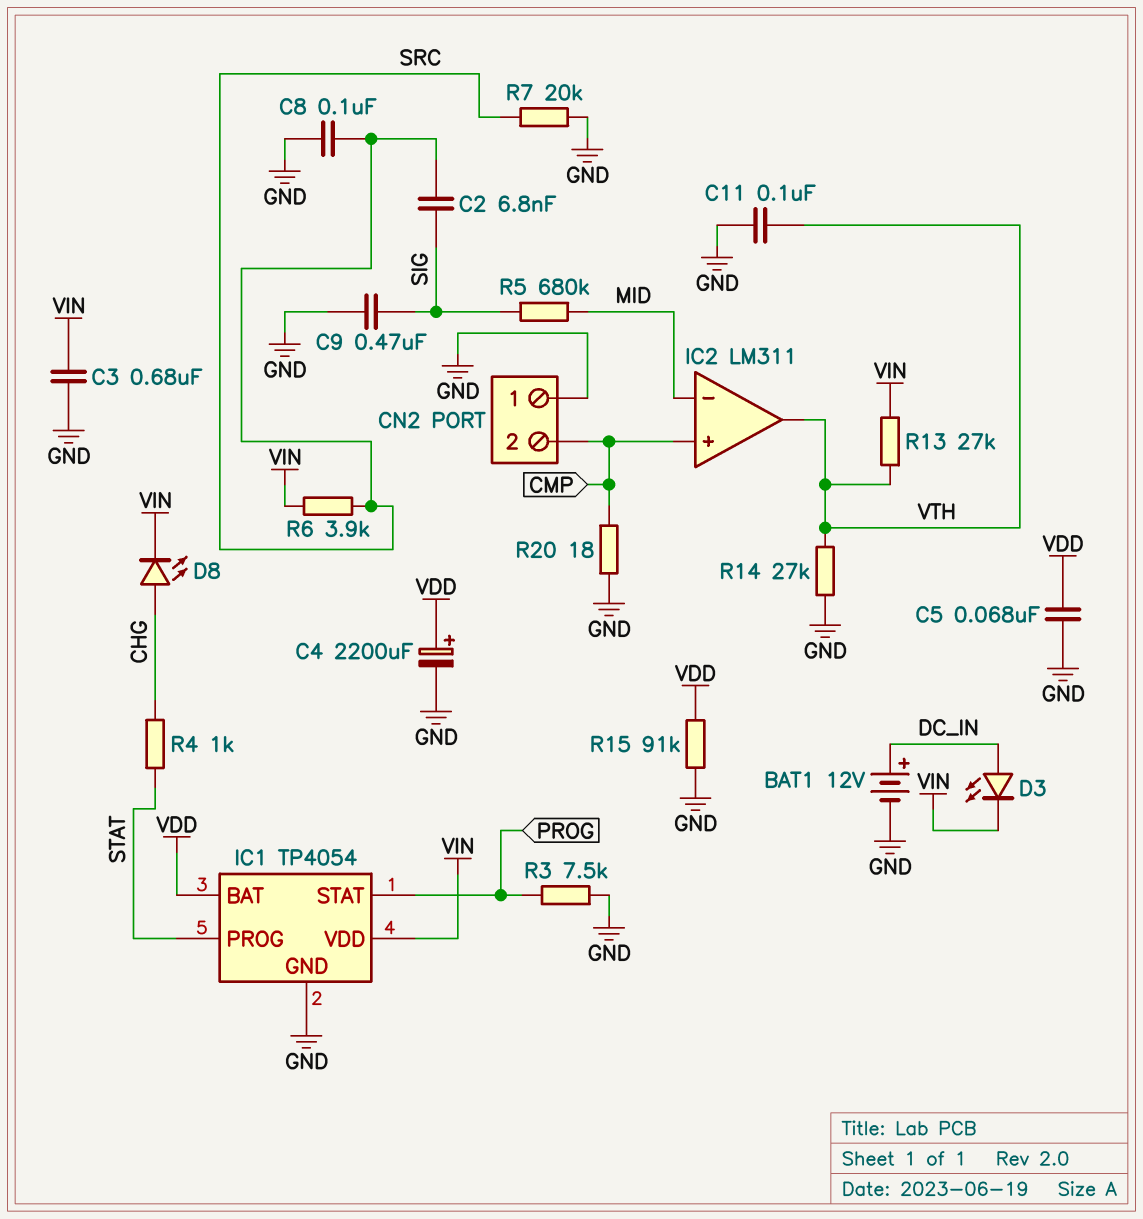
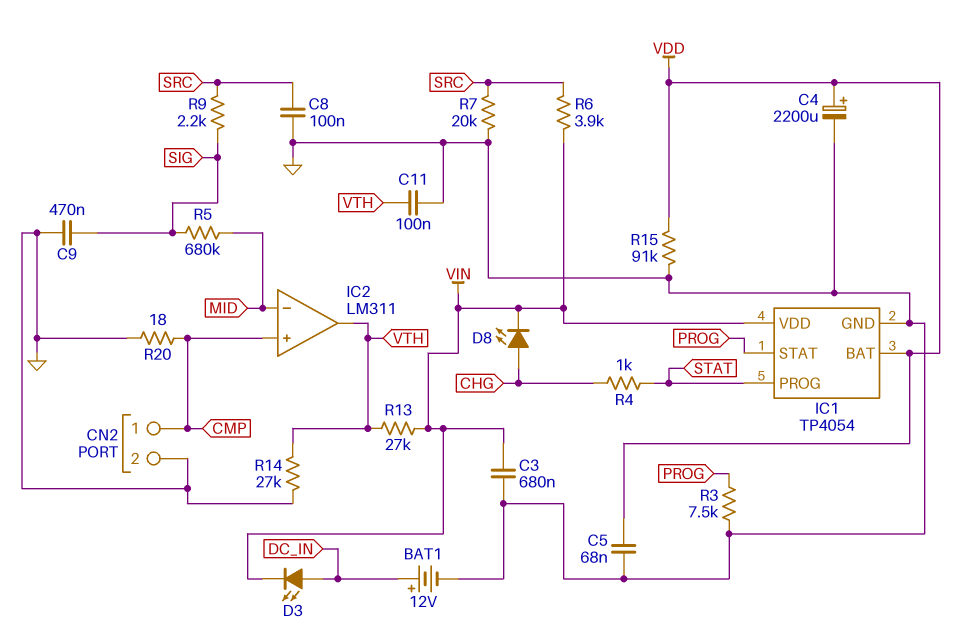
C2: 6.8nF (SIG, SRC) -> none
CN2 pin 1: GND -> CMP
CN2 pin 2: CMP -> GND
R9: none -> 2.2k (SIG, SRC)

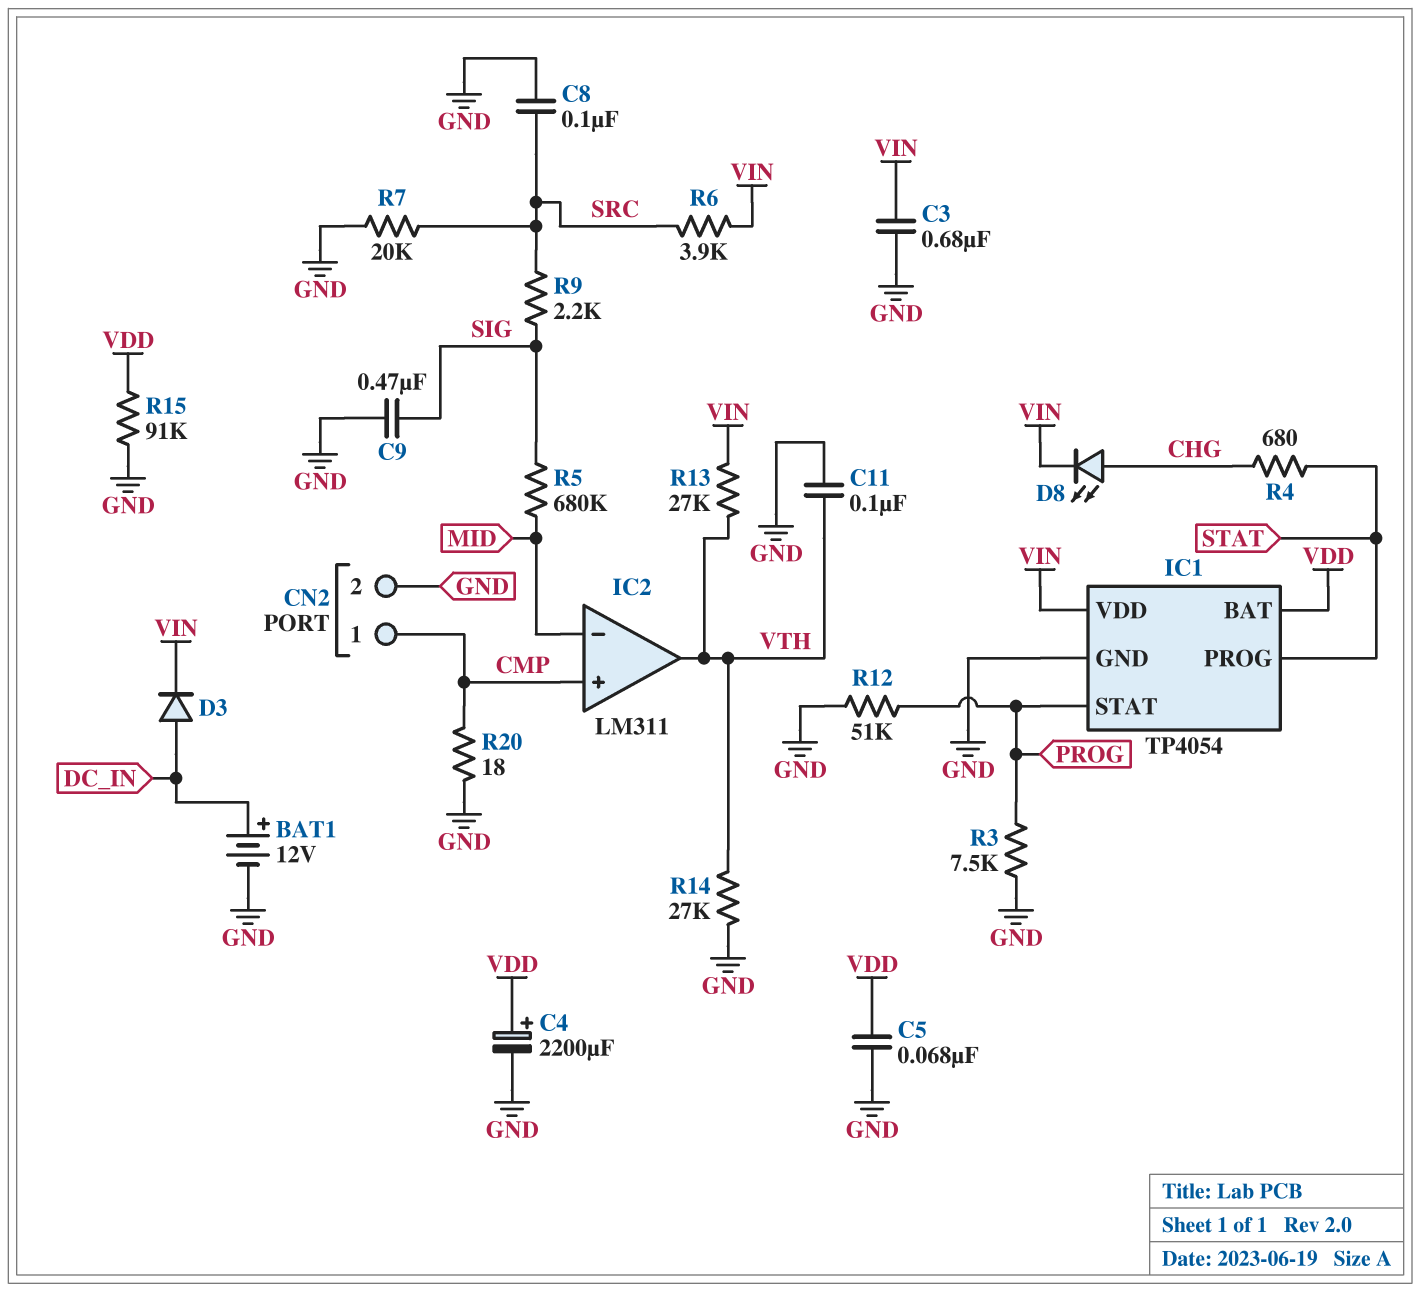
D3: LED (A DC_IN, K VIN) -> diode (A DC_IN, K VIN)
R4: 1k (CHG, STAT) -> 680 (CHG, STAT)
R12: none -> 51k (GND, PROG)

